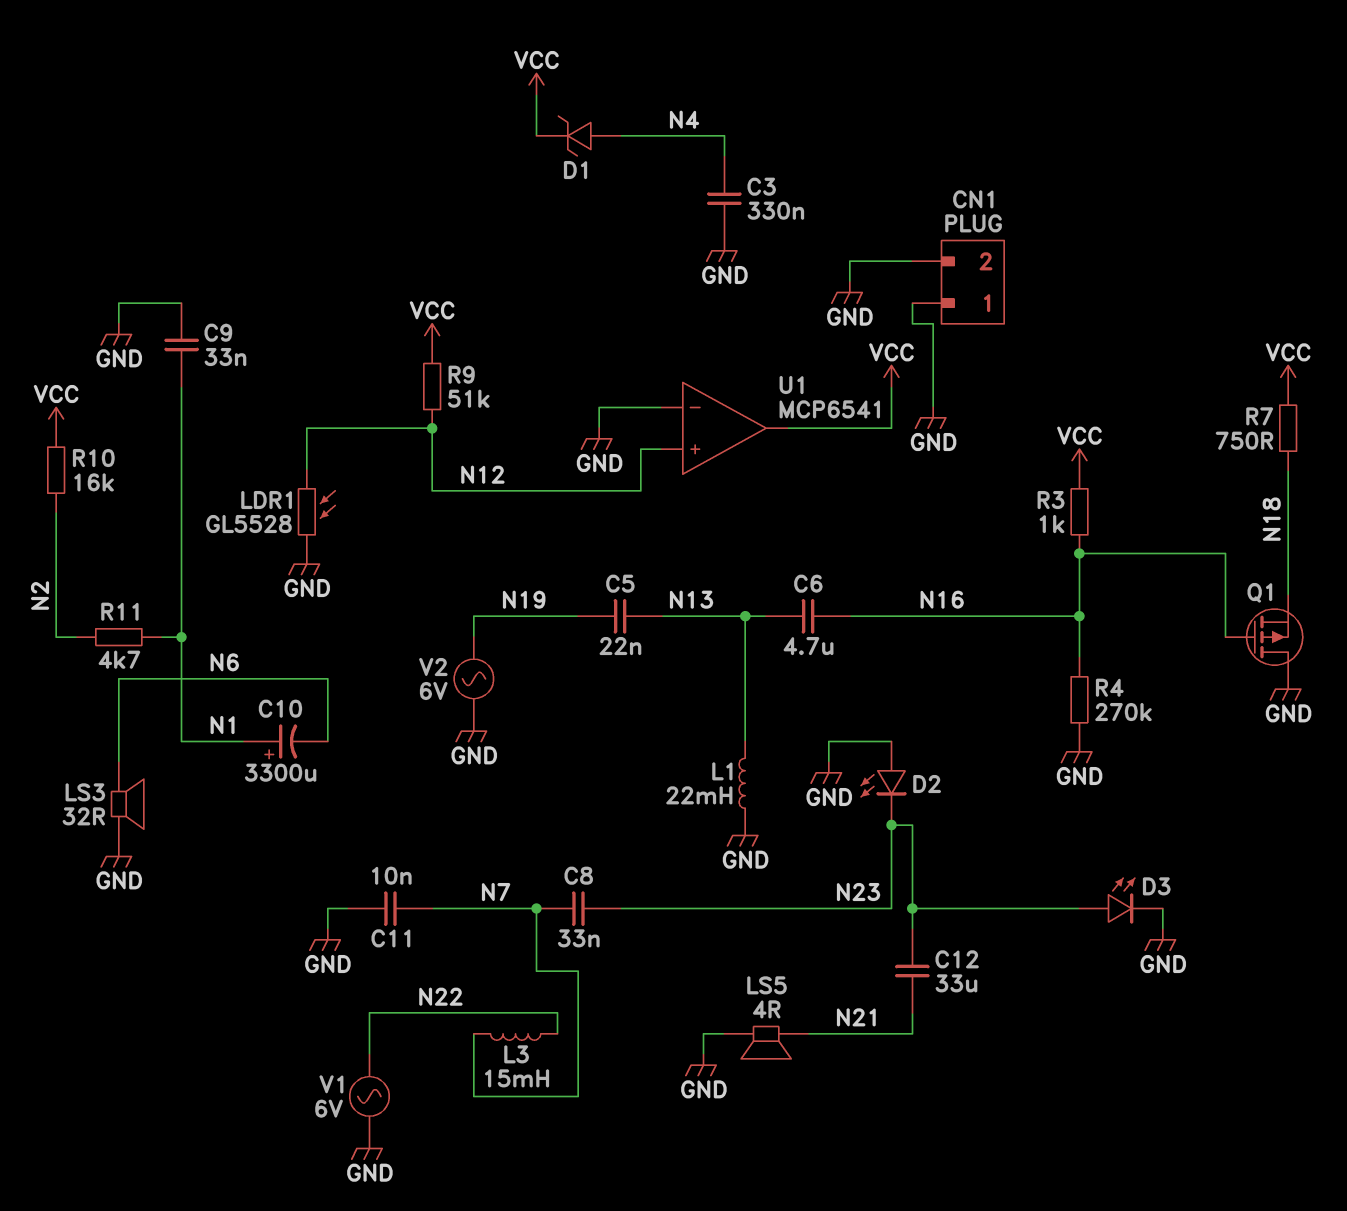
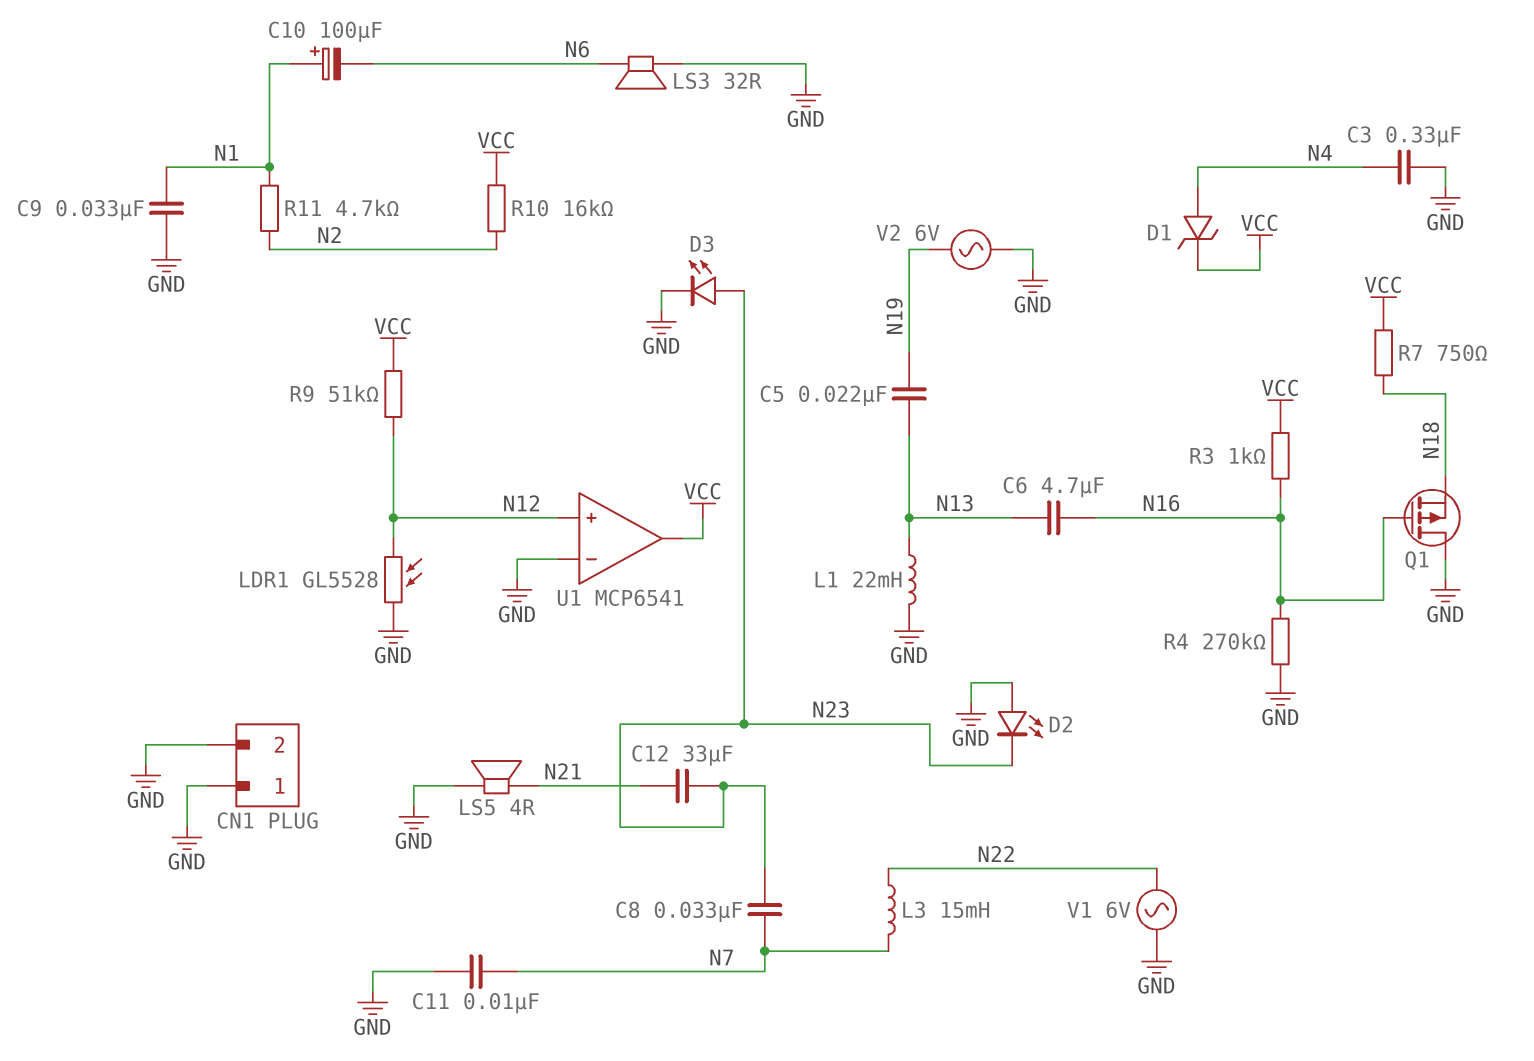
C10: 3300uF (plus N1, minus N6) -> 100uF (plus N1, minus N6)

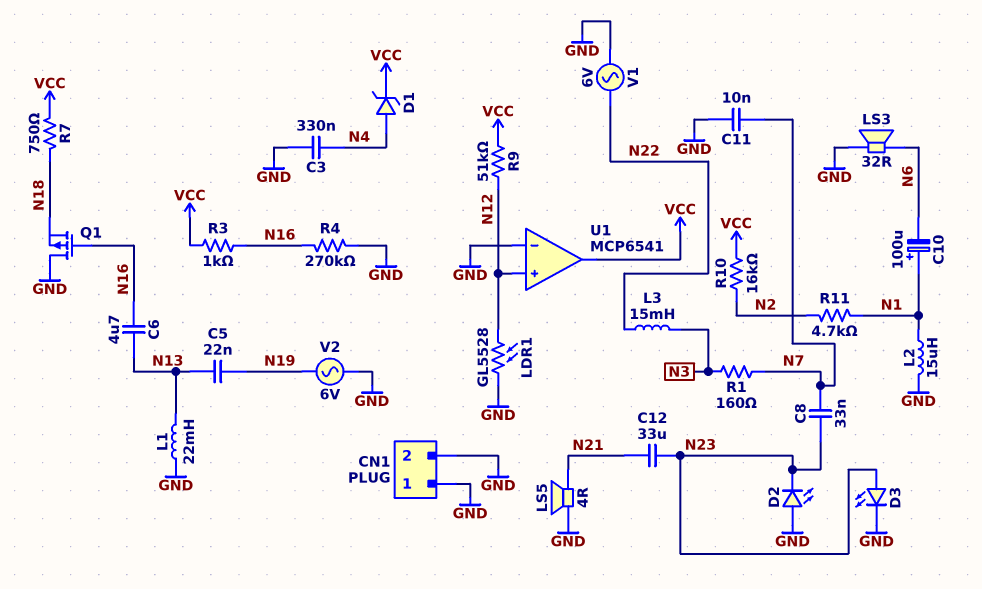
C9: 33nF (GND, N1) -> none
L2: none -> 15uH (GND, N1)
L3: 15mH (N7, N22) -> 15mH (N3, N22)
R1: none -> 160 (N3, N7)

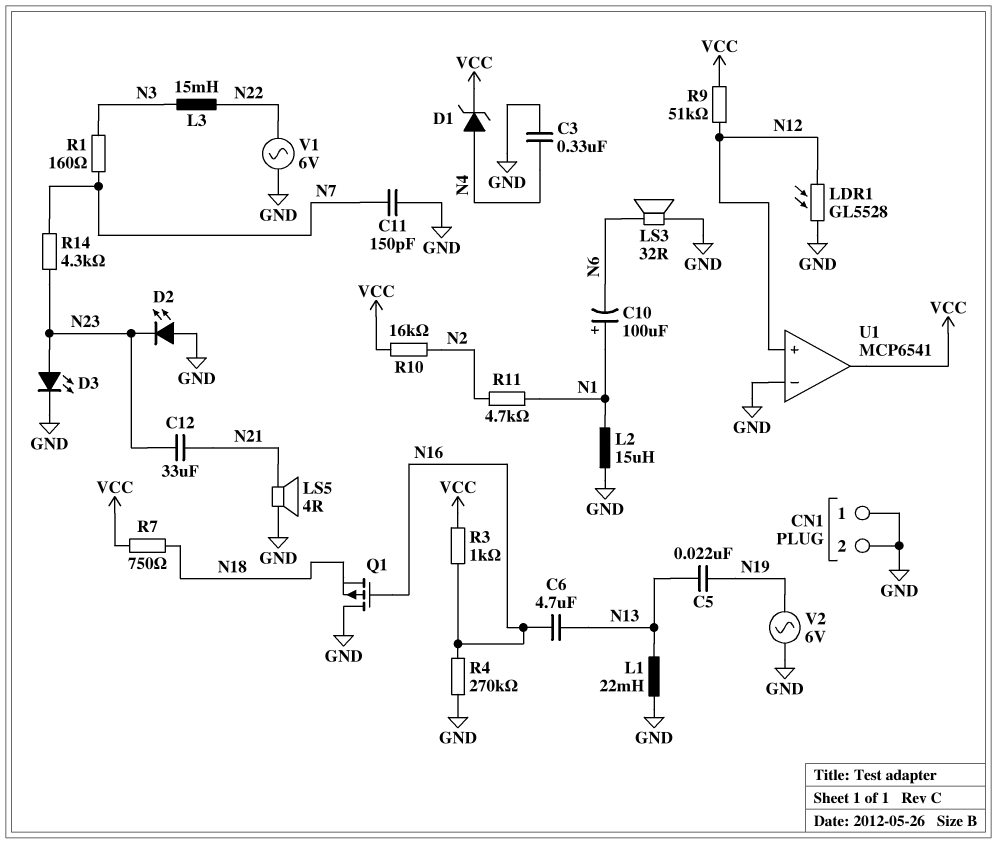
C8: 33nF (N7, N23) -> none
C11: 10nF (GND, N7) -> 150pF (GND, N7)
R14: none -> 4.3k (N7, N23)

